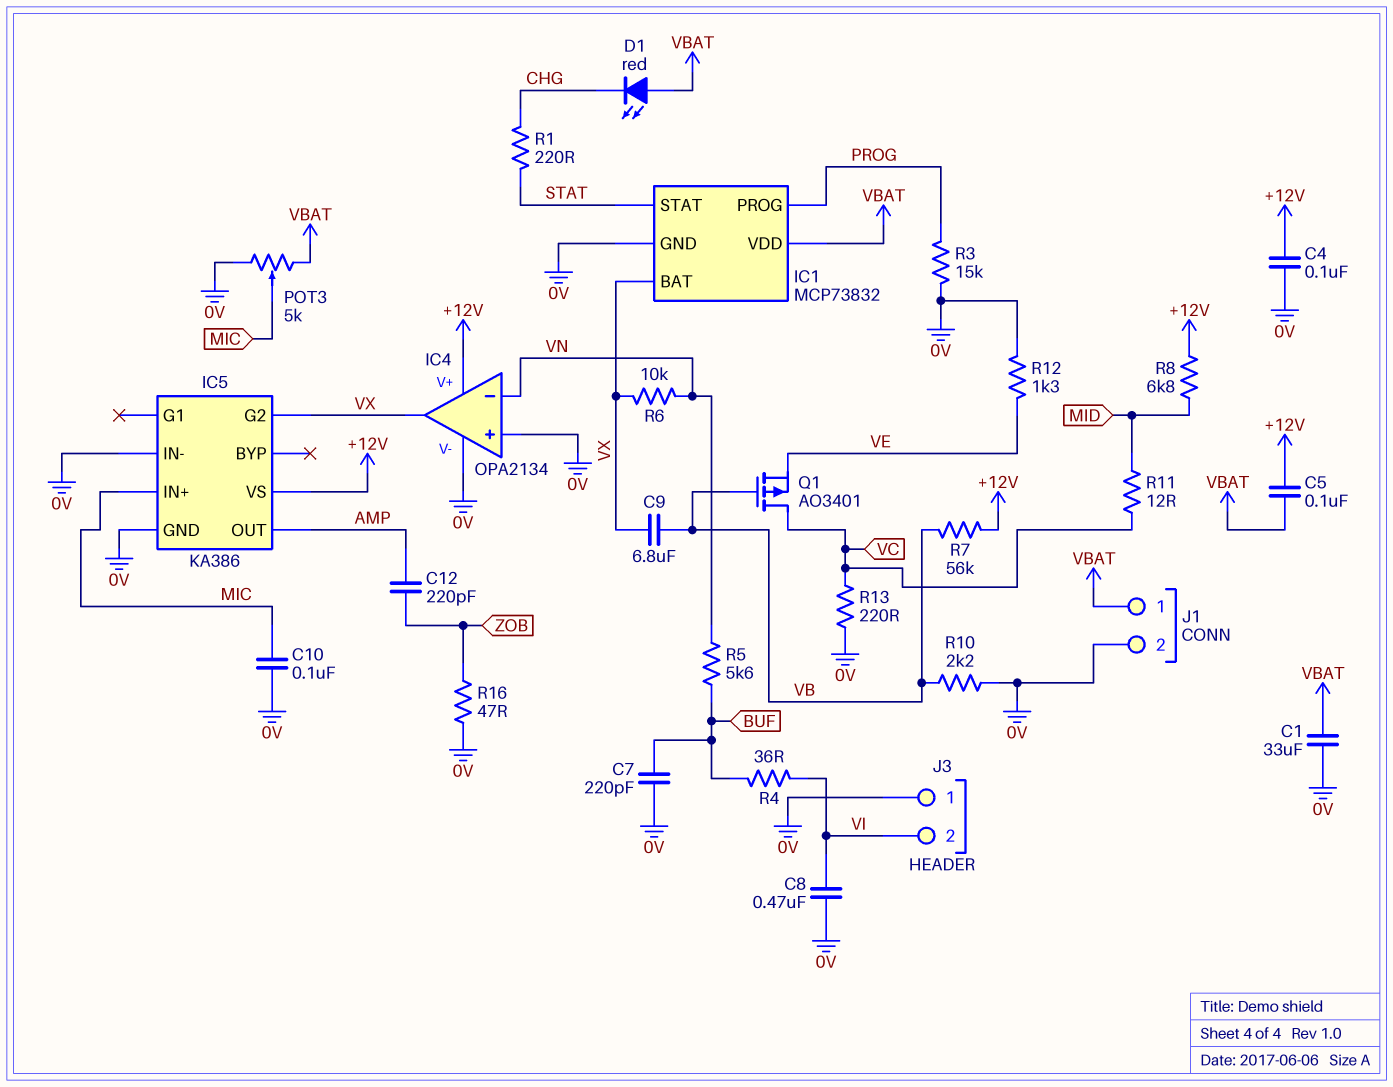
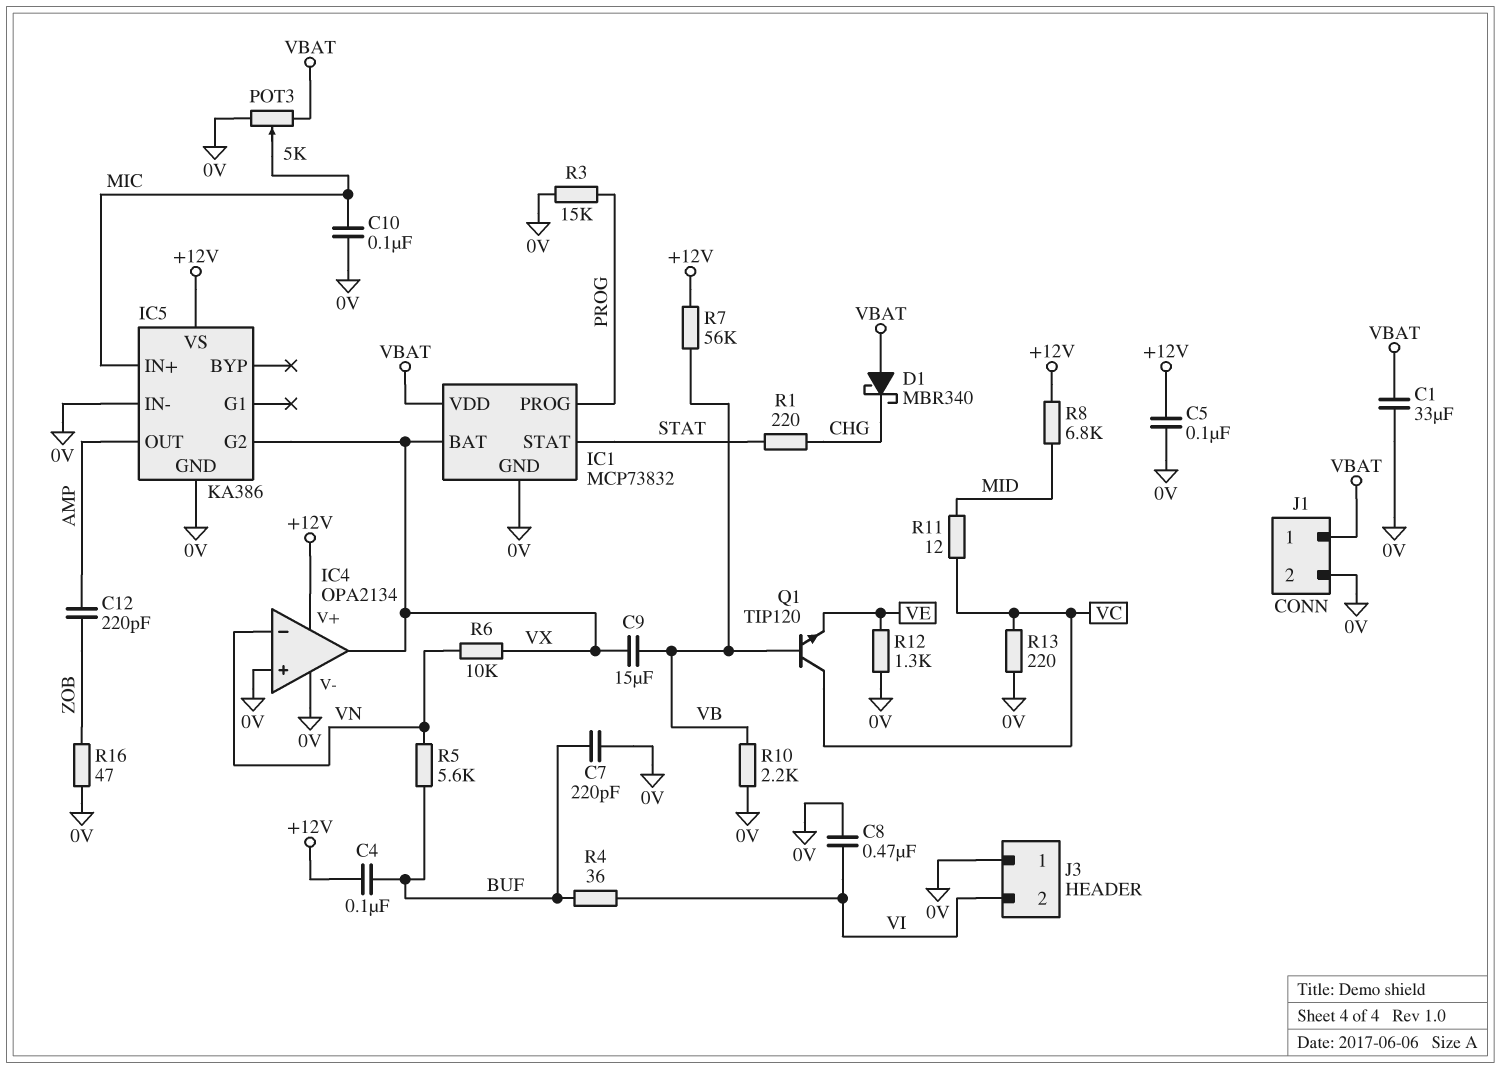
C4: 100nF (+12V, 0V) -> 100nF (+12V, BUF)
C5: 100nF (+12V, VBAT) -> 100nF (+12V, 0V)
C9: 6.8uF (VB, VX) -> 15uF (VB, VX)
D1: LED red (A VBAT, K CHG) -> schottky MBR340 (A VBAT, K CHG)
Q1: PMOS AO3401 (G VB, D VC, S VE) -> NPN TIP120 (B VB, C VC, E VE)

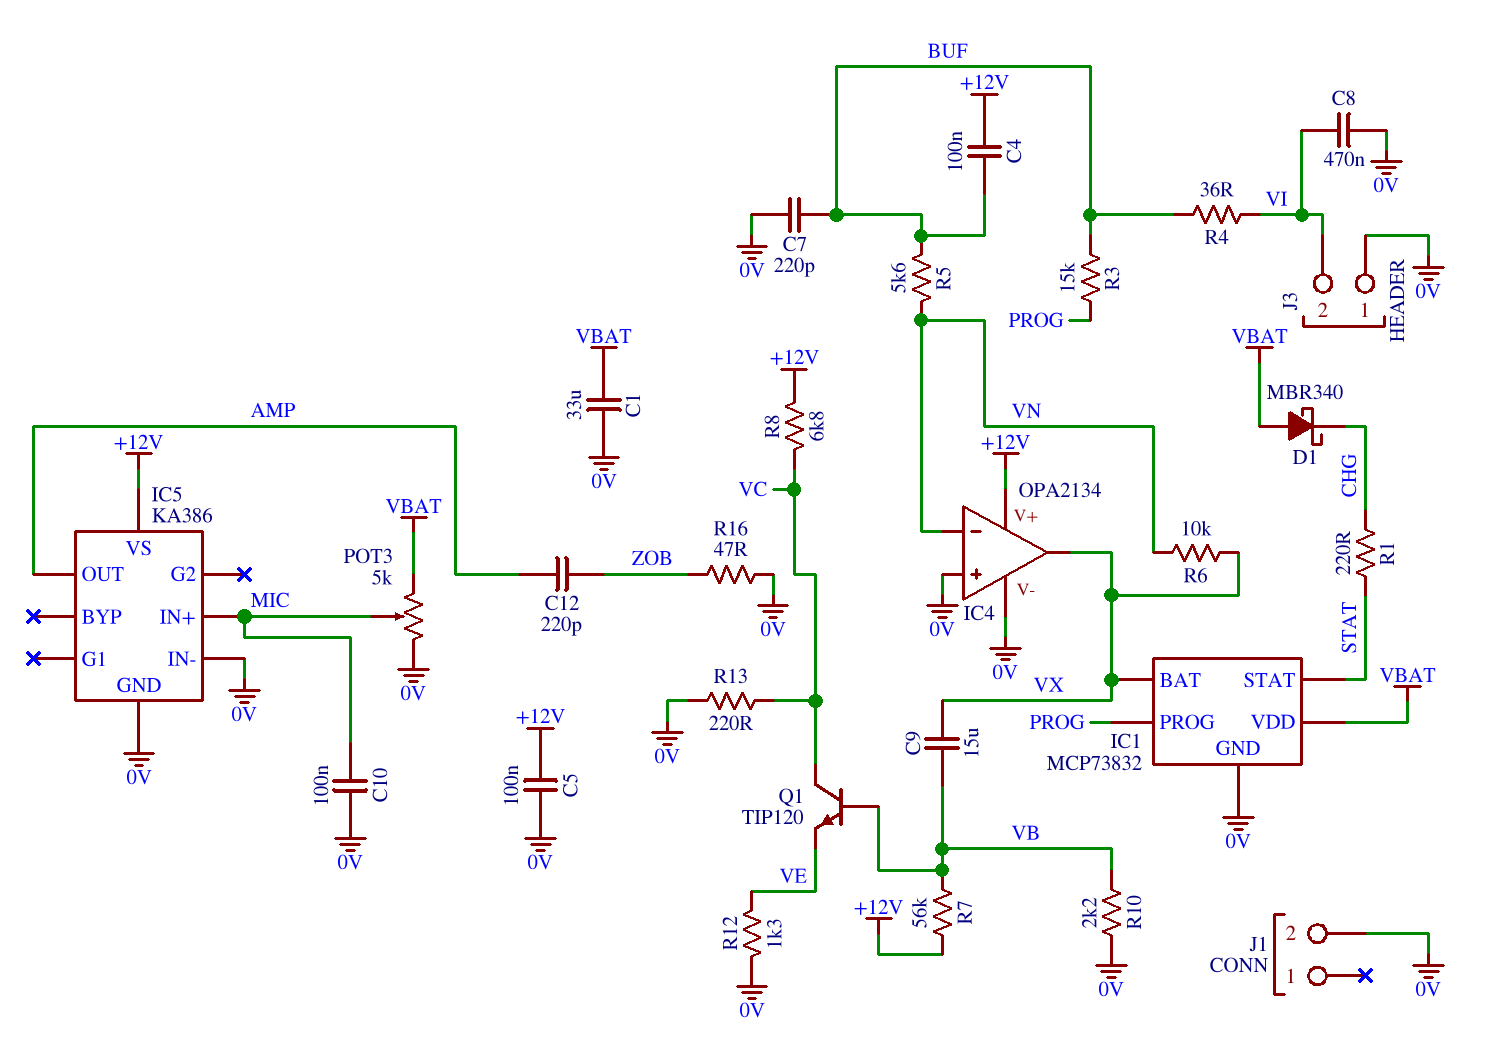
IC5 pin G2: VX -> none
J1 pin 1: VBAT -> none
R3: 15k (0V, PROG) -> 15k (BUF, PROG)
R8: 6.8k (+12V, MID) -> 6.8k (+12V, VC)
R11: 12 (MID, VC) -> none

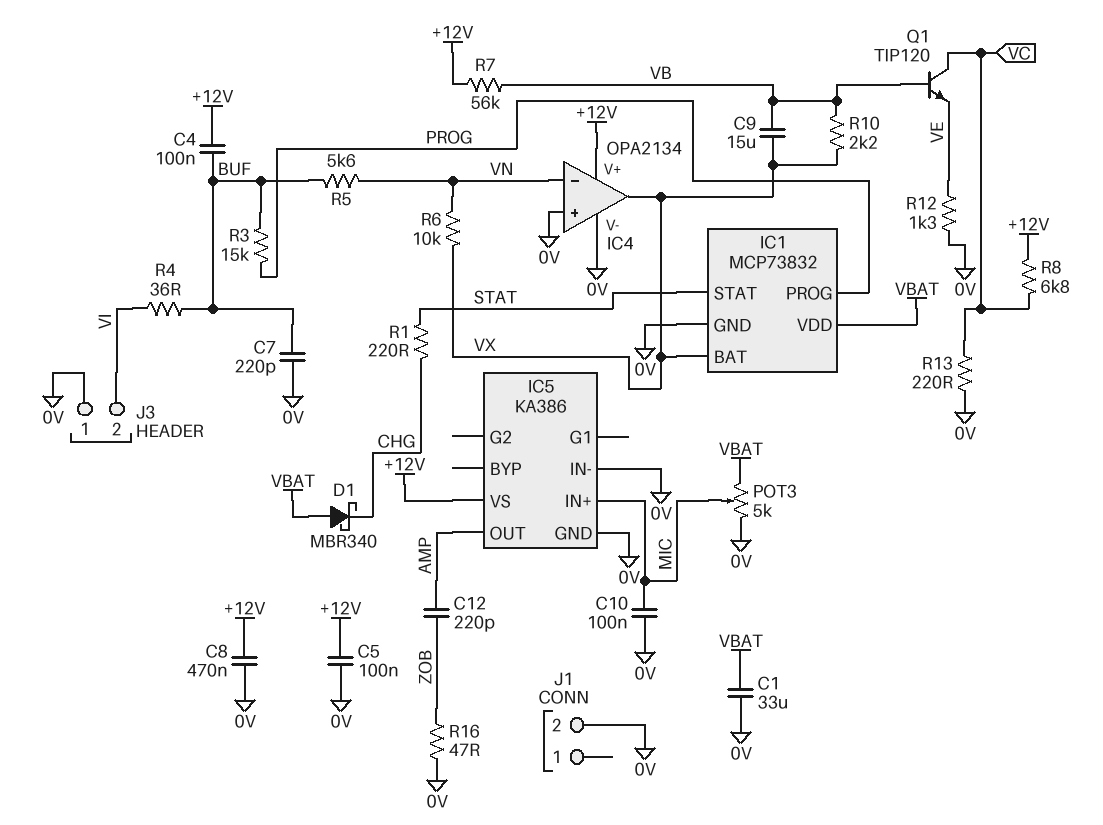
C8: 470nF (0V, VI) -> 470nF (+12V, 0V)
R10: 2.2k (0V, VB) -> 2.2k (VB, VX)

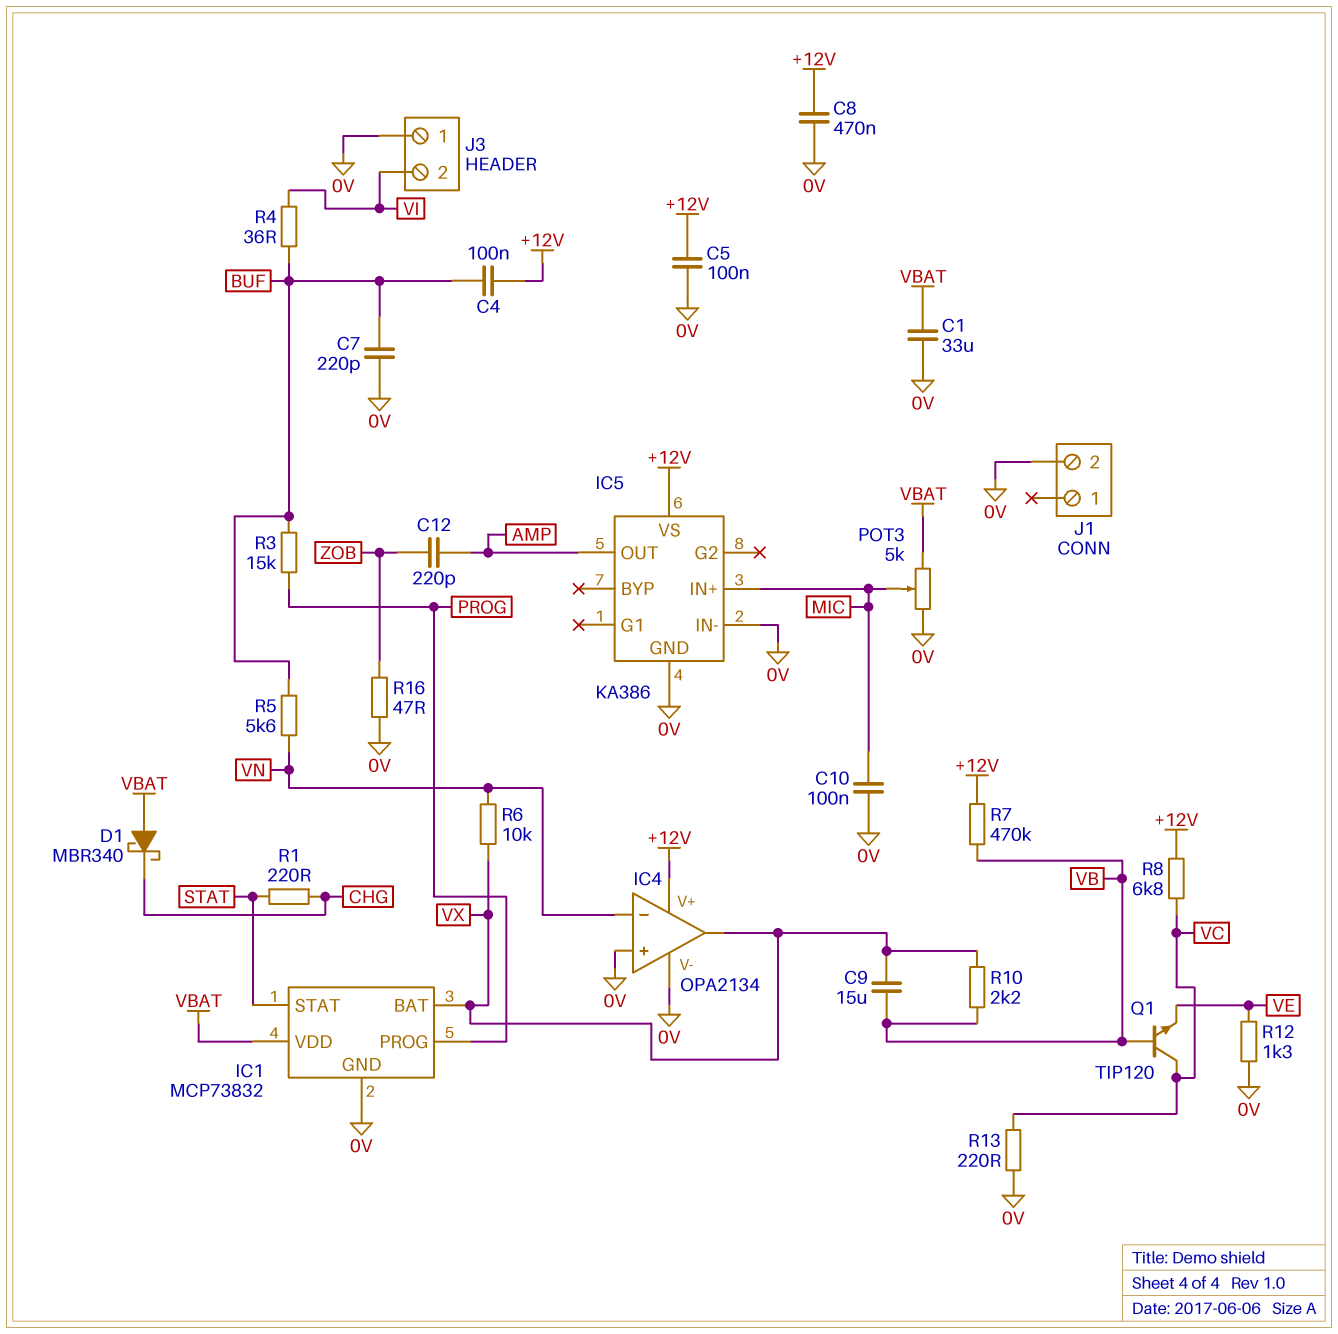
R7: 56k (+12V, VB) -> 470k (+12V, VB)

